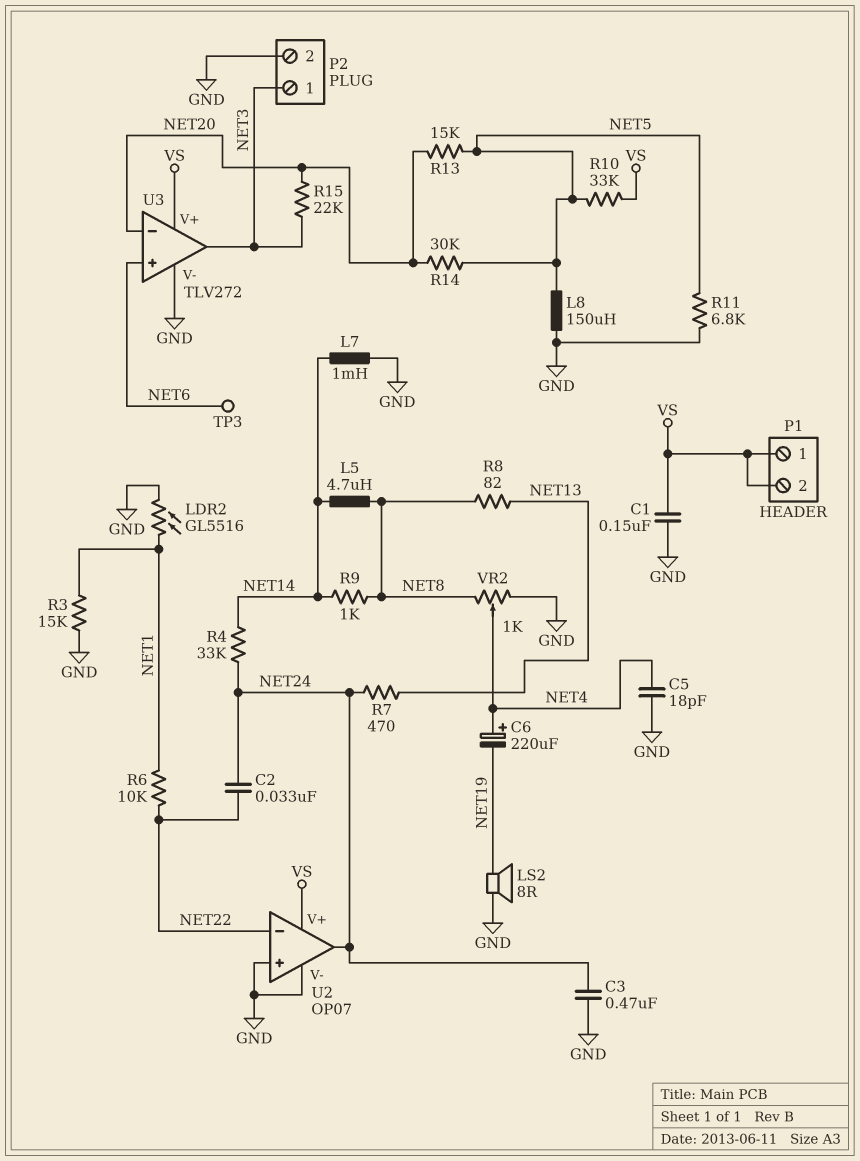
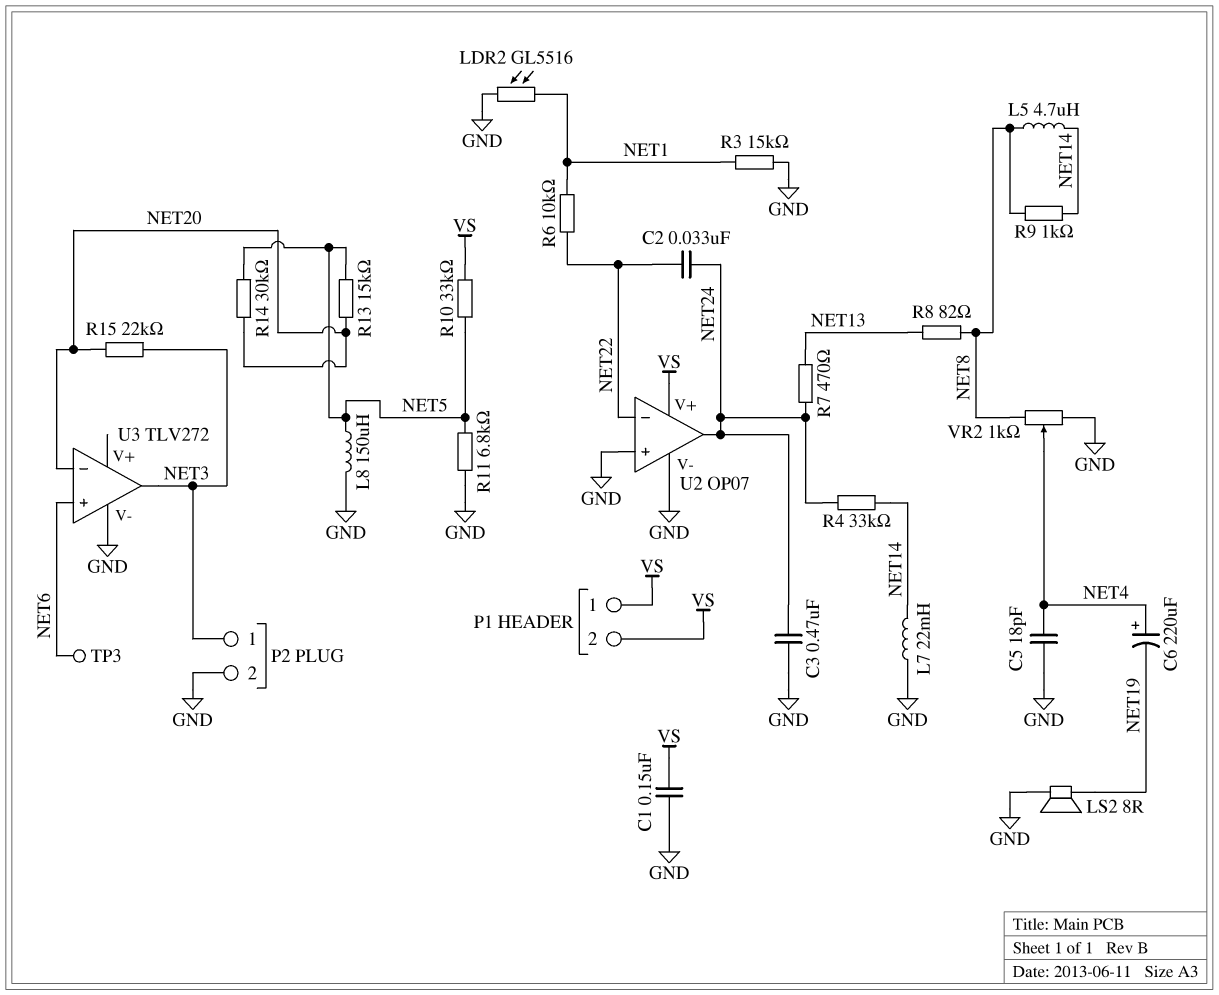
L7: 1mH (GND, NET14) -> 22mH (GND, NET14)
U3 pin V+: VS -> none

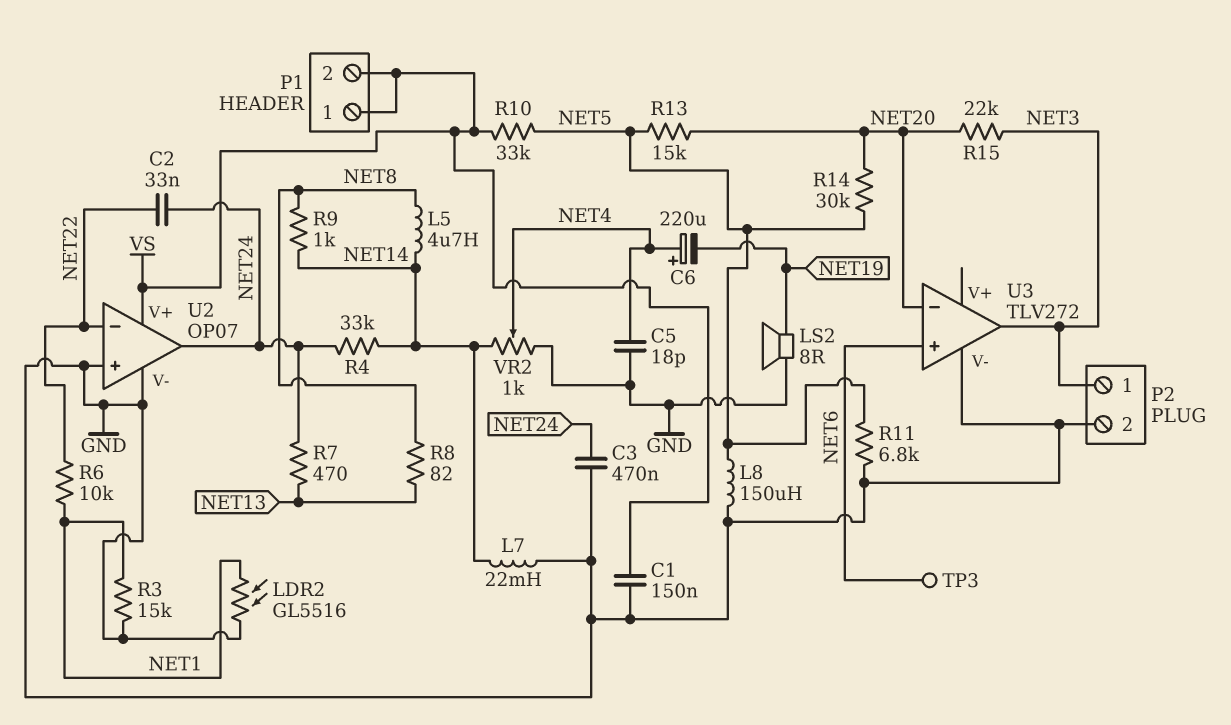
VR2: 1k (GND, NET8, wiper NET4) -> 1k (GND, NET14, wiper NET4)

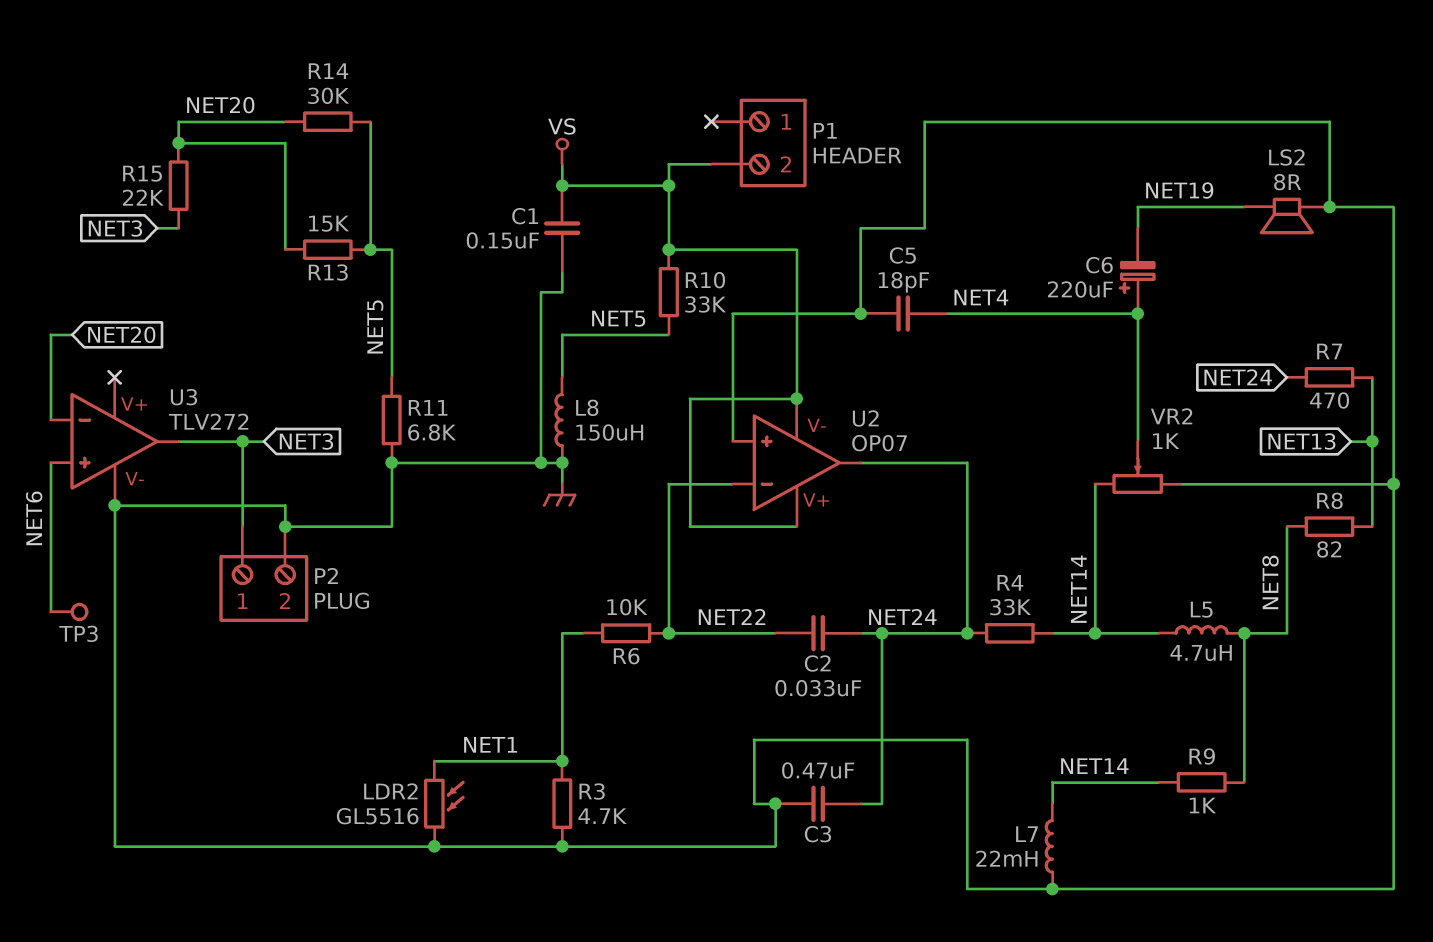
P1 pin 1: VS -> none
R3: 15k (GND, NET1) -> 4.7k (GND, NET1)
U2 pin V-: GND -> VS

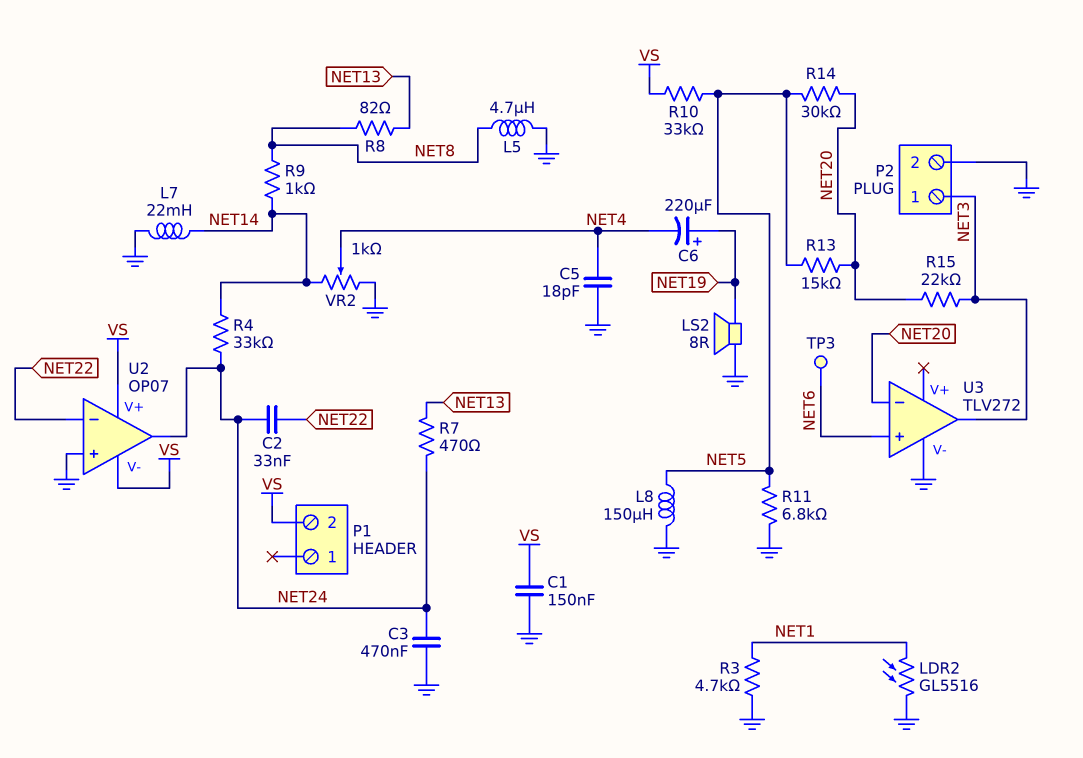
C6: 220uF (plus NET4, minus NET19) -> 220uF (plus NET19, minus NET4)
L5: 4.7uH (NET8, NET14) -> 4.7uH (GND, NET8)
R6: 10k (NET1, NET22) -> none

